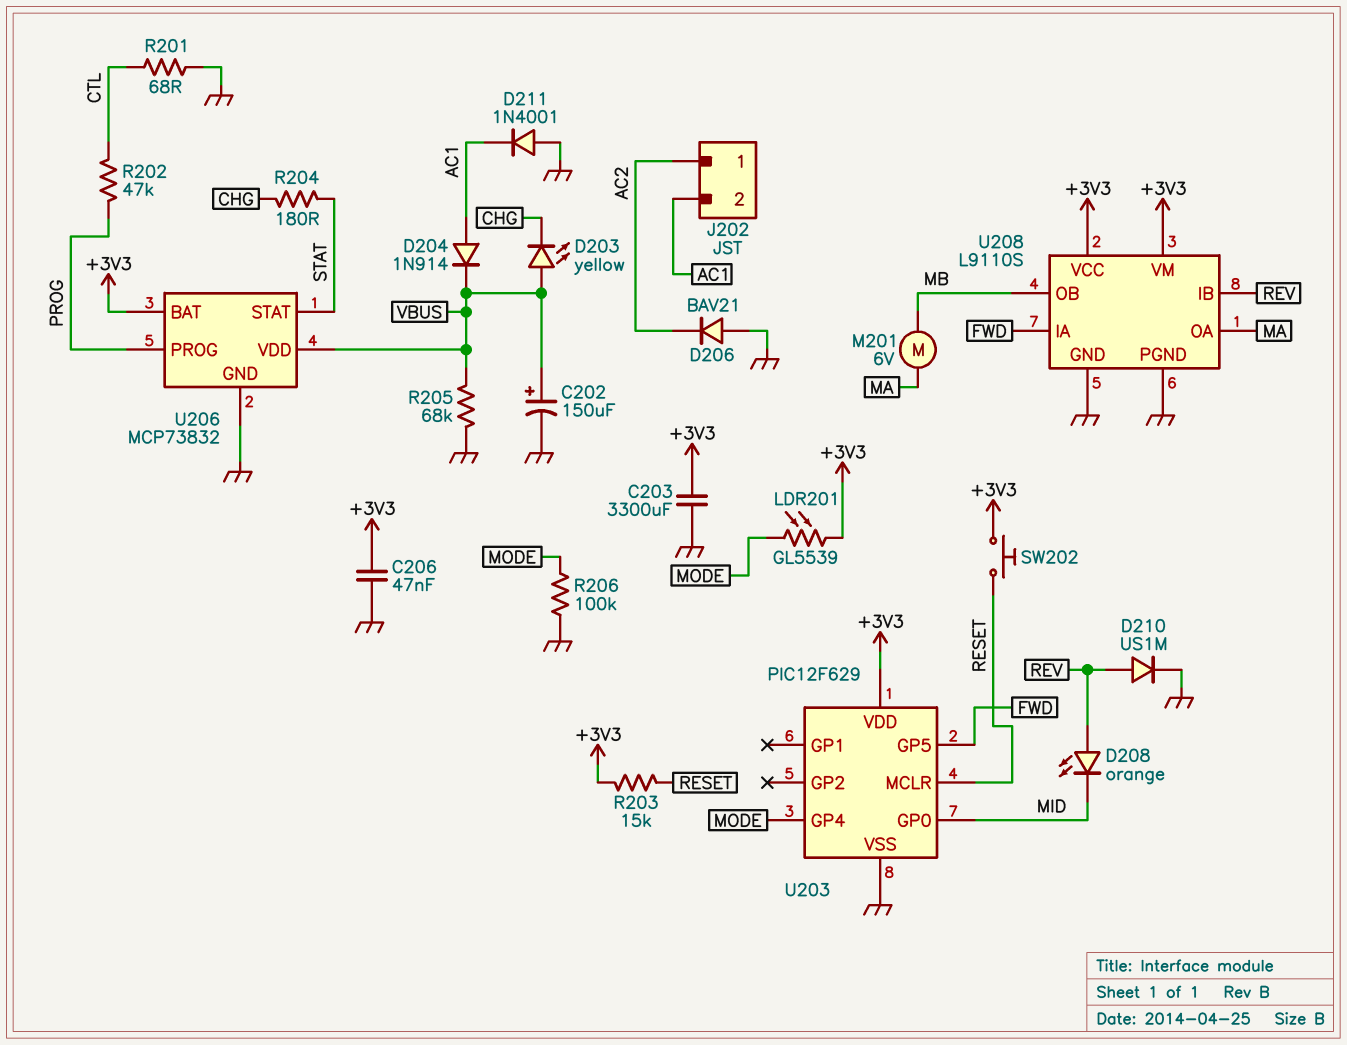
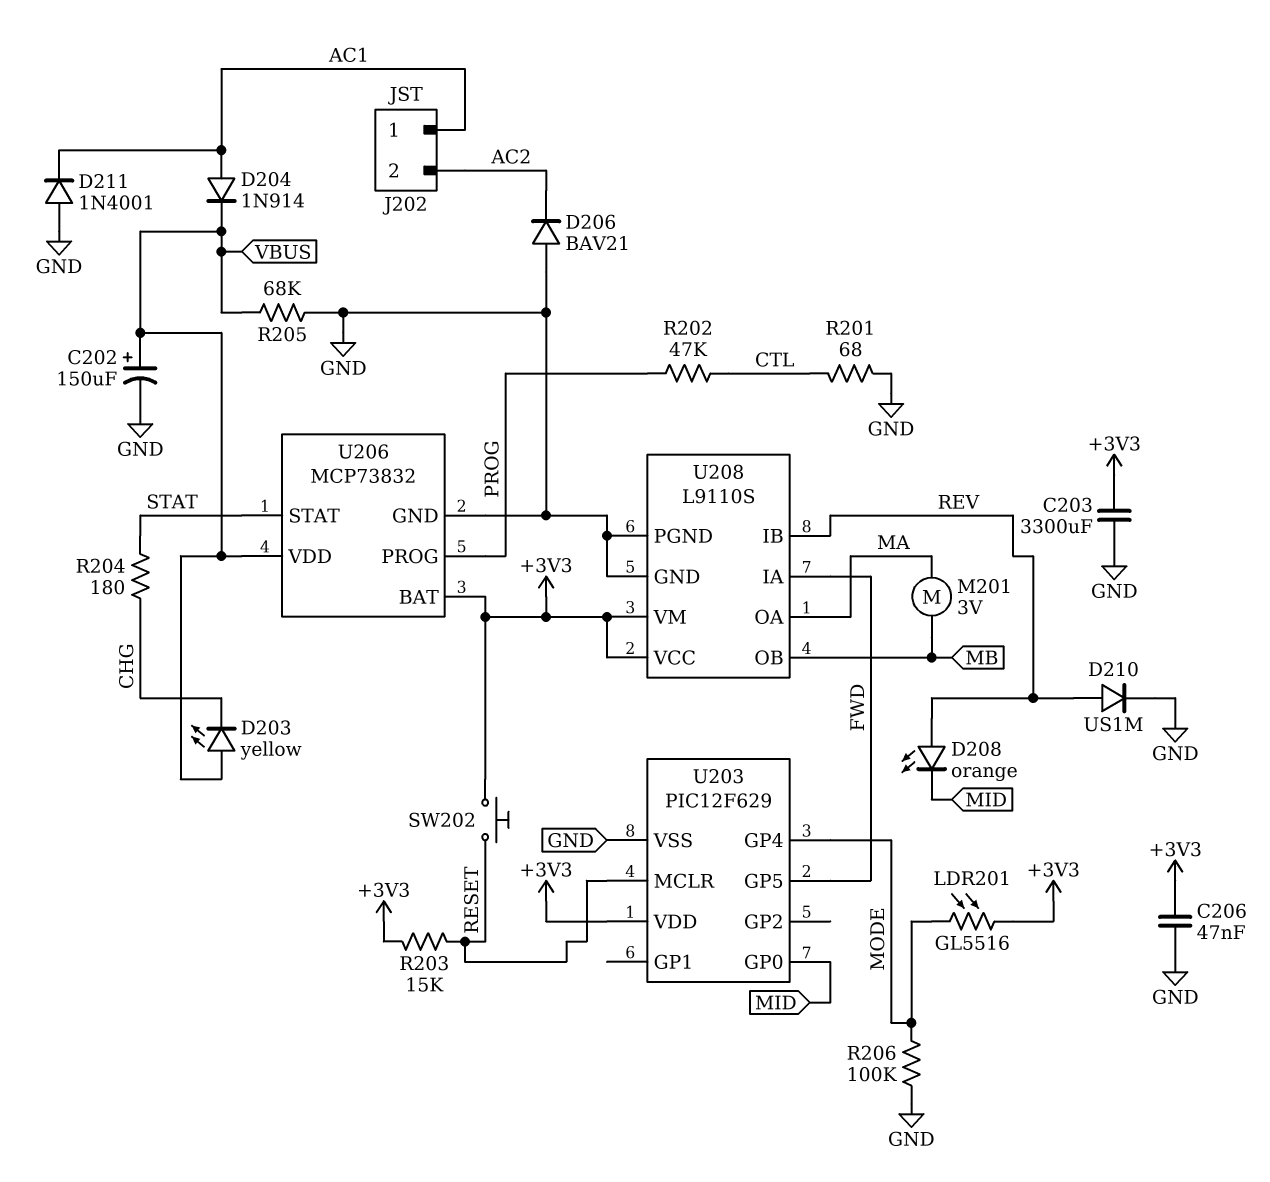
J202 pin 1: AC2 -> AC1
J202 pin 2: AC1 -> AC2
LDR201: GL5539 (+3V3, MODE) -> GL5516 (+3V3, MODE)
M201: motor 6V (MA, MB) -> motor 3V (MA, MB)

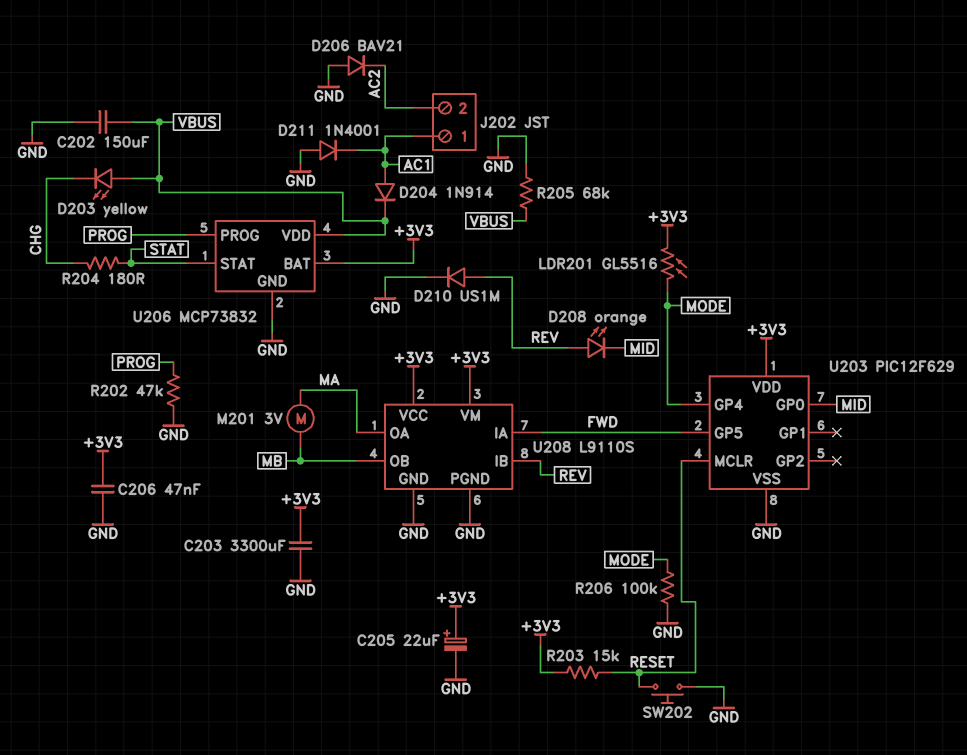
C202: 150uF (plus VBUS, minus GND) -> 150uF (GND, VBUS)
C205: none -> 22uF (plus +3V3, minus GND)
R201: 68 (CTL, GND) -> none
R202: 47k (CTL, PROG) -> 47k (GND, PROG)
SW202: button (+3V3, RESET) -> button (GND, RESET)

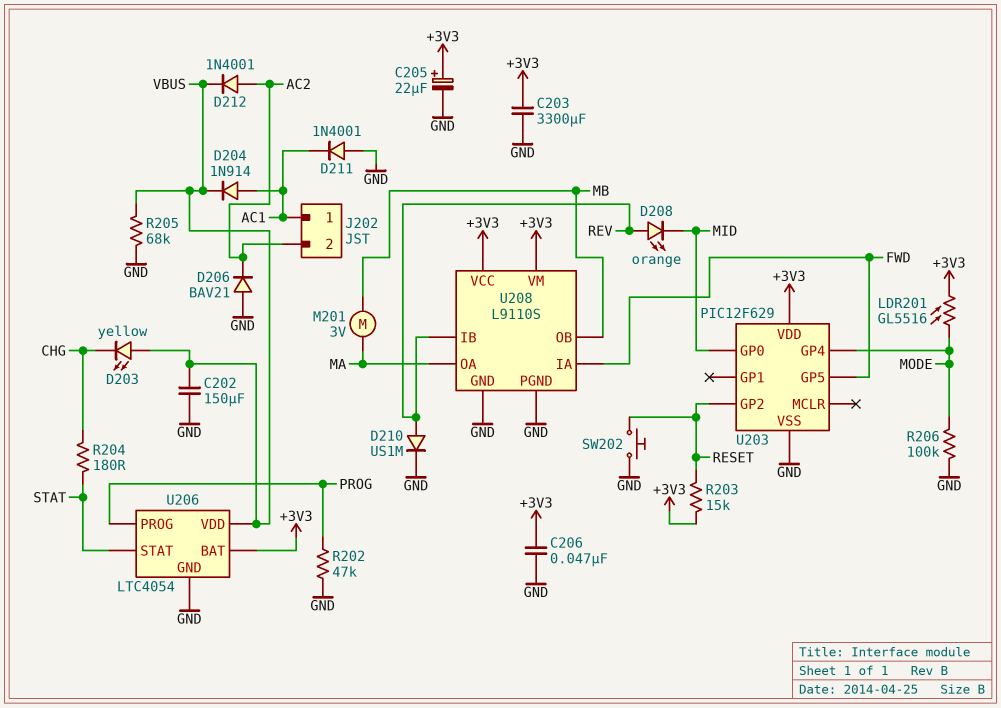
D212: none -> diode 1N4001 (A AC2, K VBUS)
U203 pin GP2: none -> RESET
U203 pin MCLR: RESET -> none
U206: MCP73832 -> LTC4054

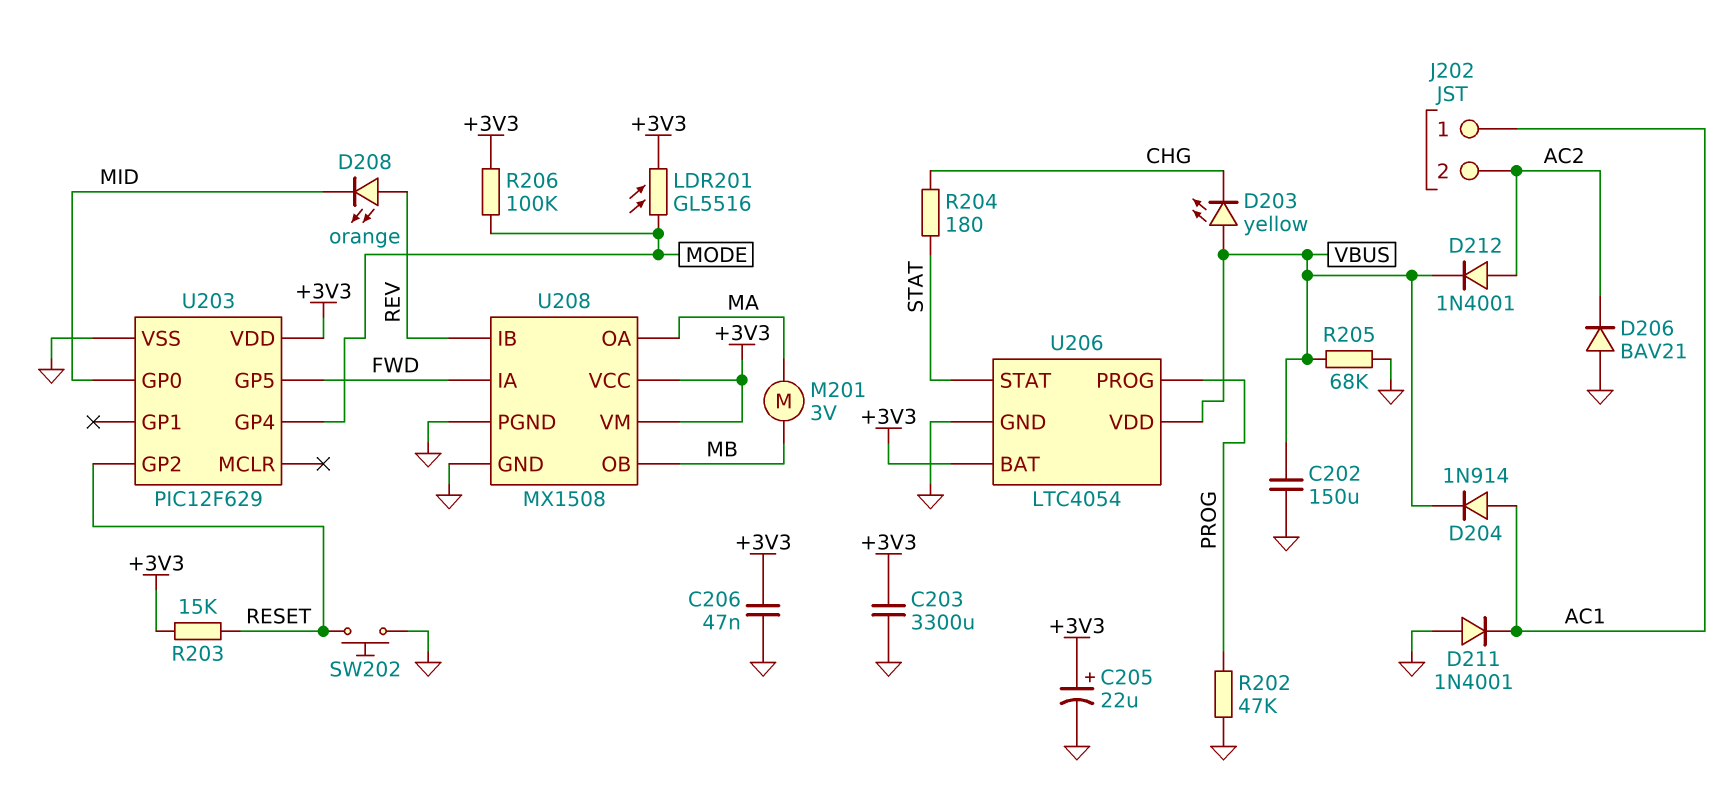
D210: diode US1M (A REV, K GND) -> none
R206: 100k (GND, MODE) -> 100k (+3V3, MODE)
U208: L9110S -> MX1508

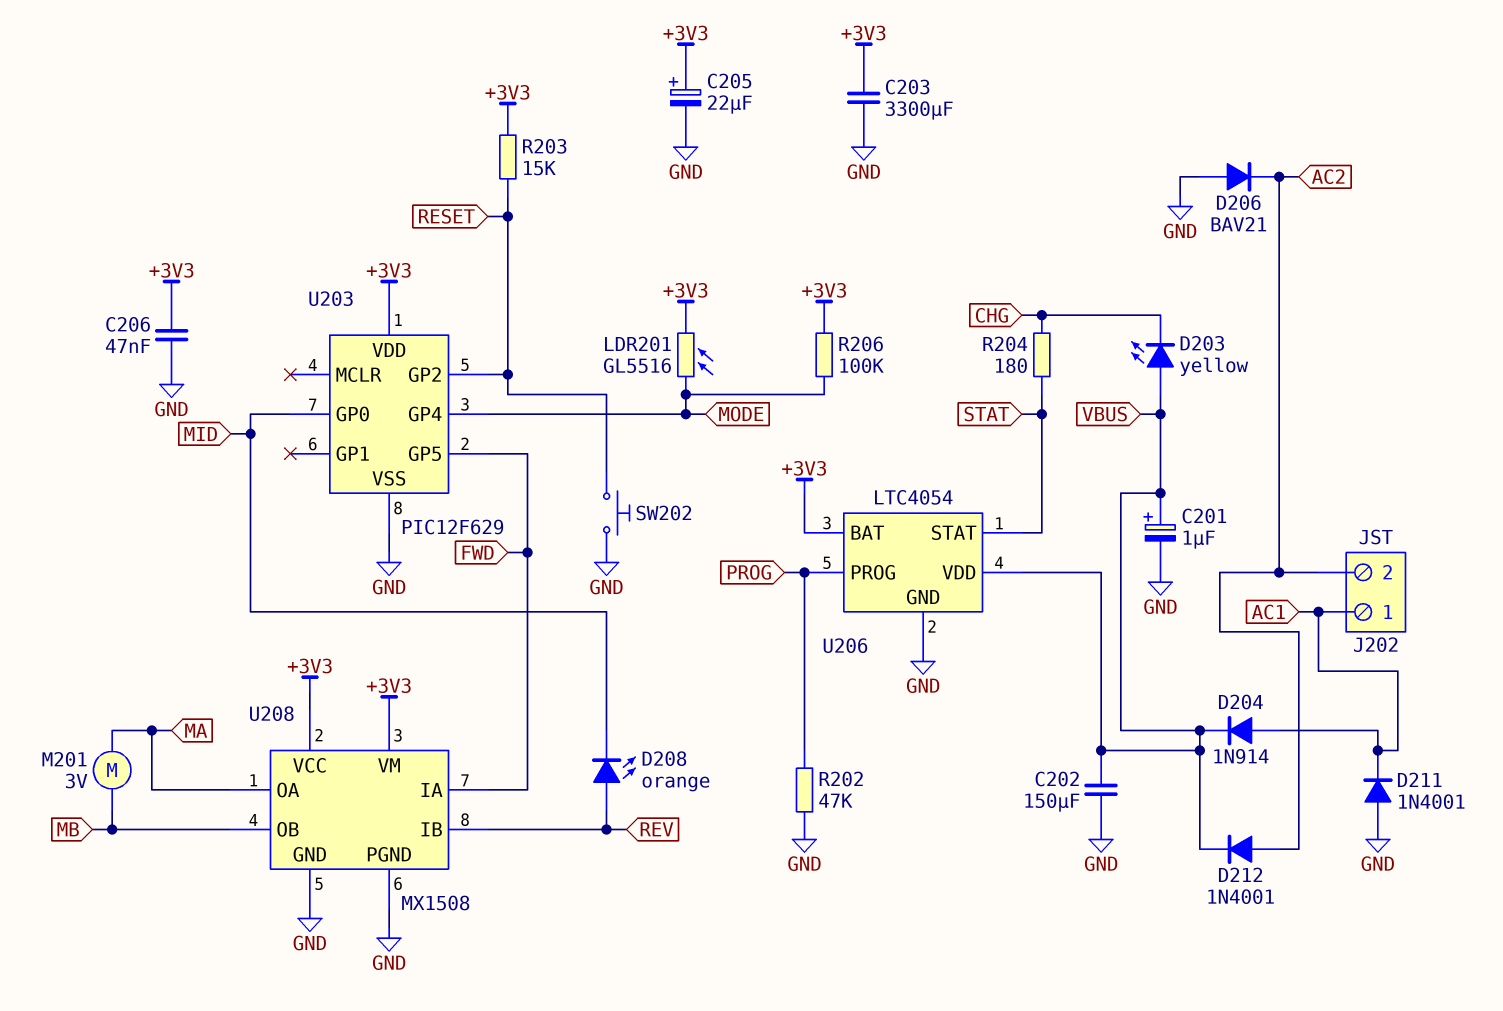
C201: none -> 1uF (plus VBUS, minus GND)
R205: 68k (GND, VBUS) -> none

